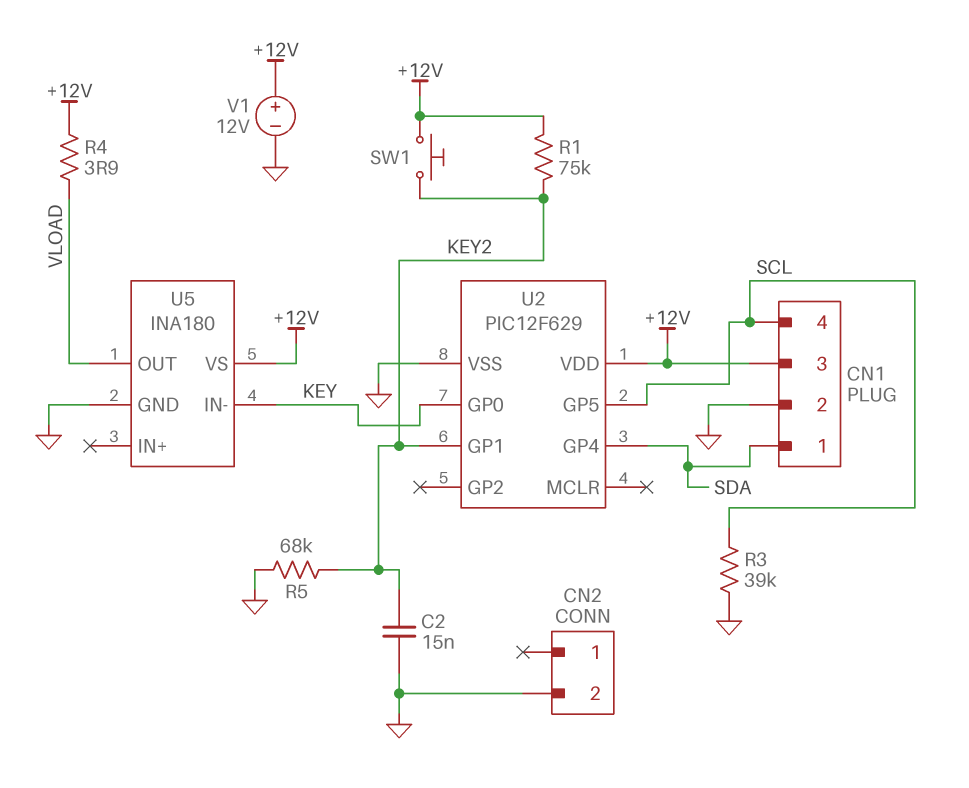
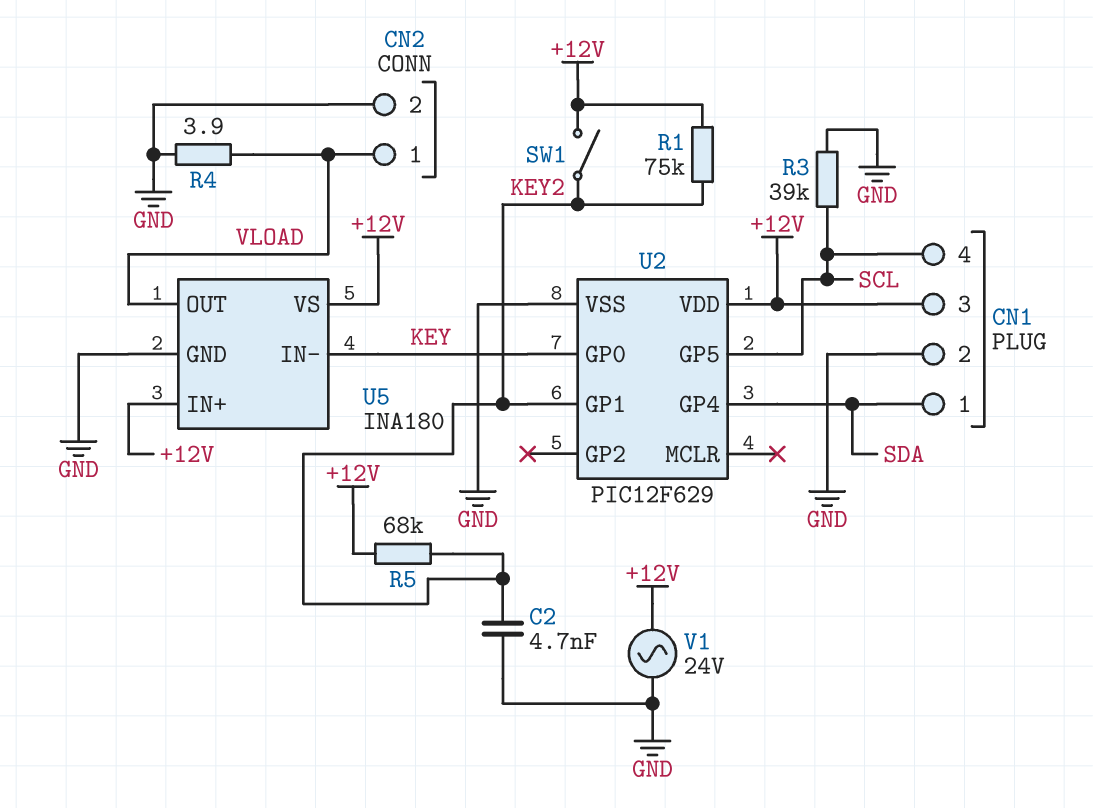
C2: 15nF (GND, KEY2) -> 4.7nF (GND, KEY2)
CN2 pin 1: none -> VLOAD
R4: 3.9 (+12V, VLOAD) -> 3.9 (GND, VLOAD)
R5: 68k (GND, KEY2) -> 68k (+12V, KEY2)
SW1: button (+12V, KEY2) -> switch (+12V, KEY2)
U5 pin IN+: none -> +12V
V1: 12V (plus +12V, minus GND) -> AC 24V (+12V, GND)

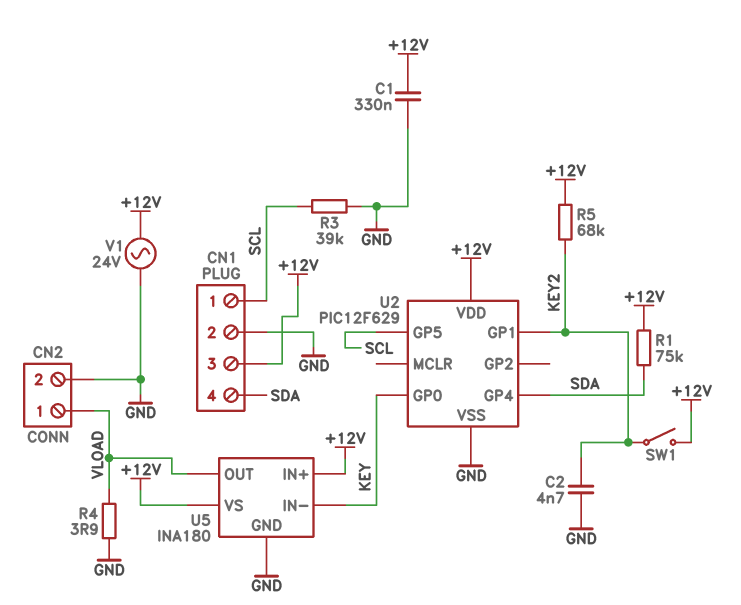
C1: none -> 330nF (+12V, GND)
CN1 pin 1: SDA -> SCL
CN1 pin 4: SCL -> SDA
R1: 75k (+12V, KEY2) -> 75k (+12V, SDA)

